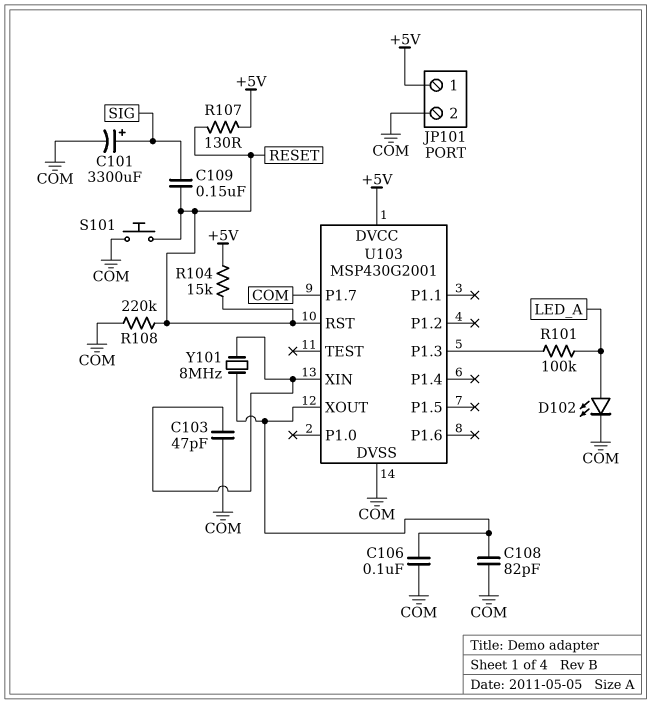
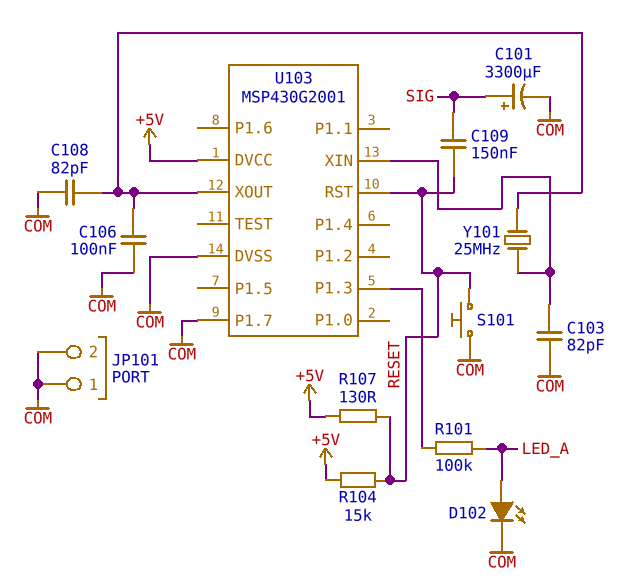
C103: 47pF (COM, U103/XIN) -> 82pF (COM, U103/XIN)
JP101 pin 1: +5V -> COM
R108: 220k (COM, RESET) -> none
Y101: 8MHz (U103/XIN, U103/XOUT) -> 25MHz (U103/XIN, U103/XOUT)

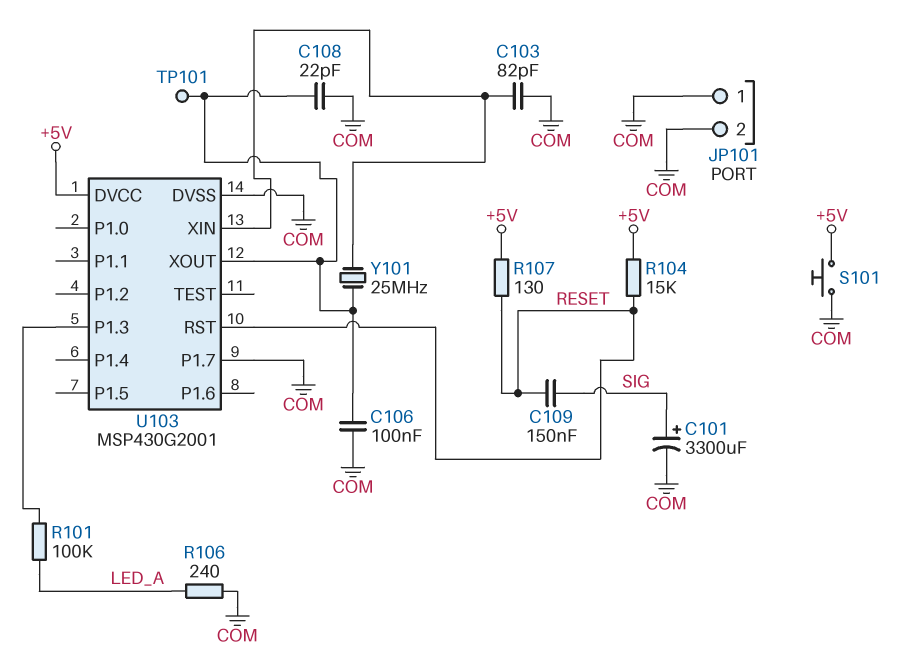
C108: 82pF (COM, U103/XOUT) -> 22pF (COM, U103/XOUT)
D102: LED (A LED_A, K COM) -> none
R106: none -> 240 (COM, LED_A)
S101: button (COM, RESET) -> button (+5V, COM)
TP101: none -> test point (U103/XOUT)

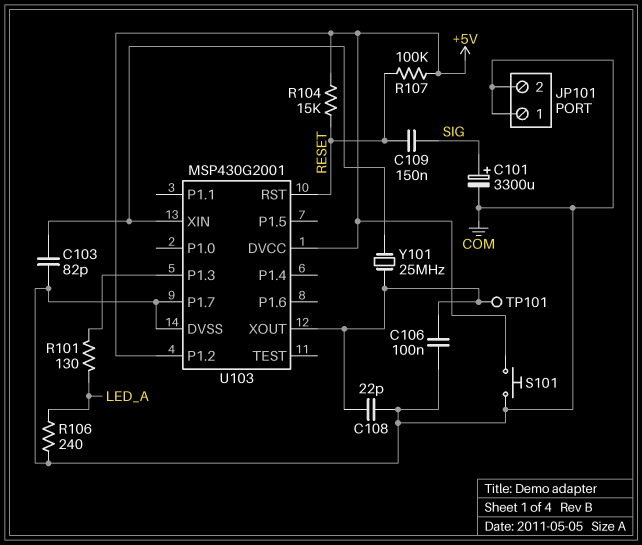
R101: 100k (LED_A, U103/P1.3) -> 130 (LED_A, U103/P1.3)
R107: 130 (+5V, RESET) -> 100k (+5V, RESET)
U103 pin P1.2: none -> +5V

